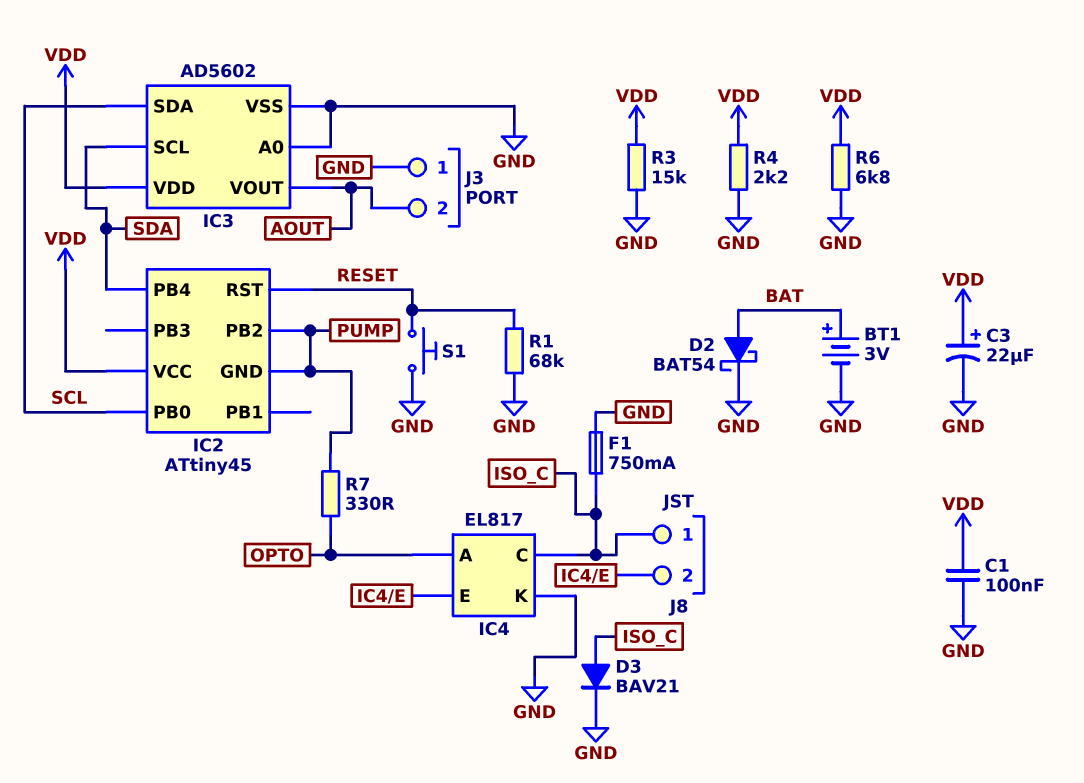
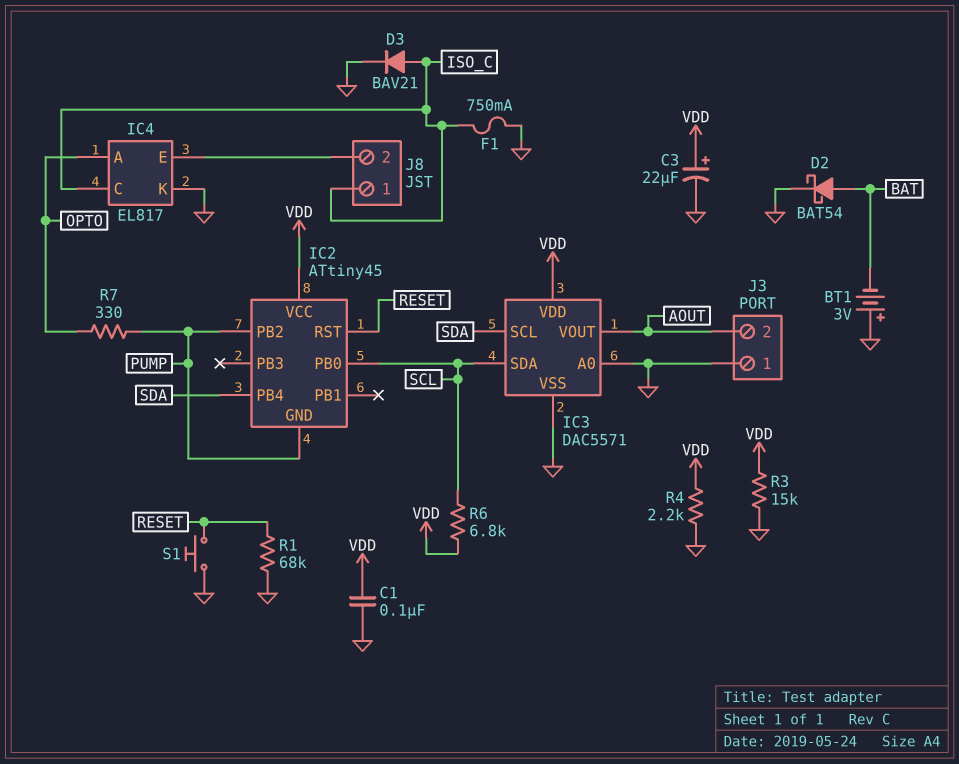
BT1: 3V (plus BAT, minus GND) -> 3V (plus GND, minus BAT)
IC3: AD5602 -> DAC5571
R6: 6.8k (GND, VDD) -> 6.8k (SCL, VDD)

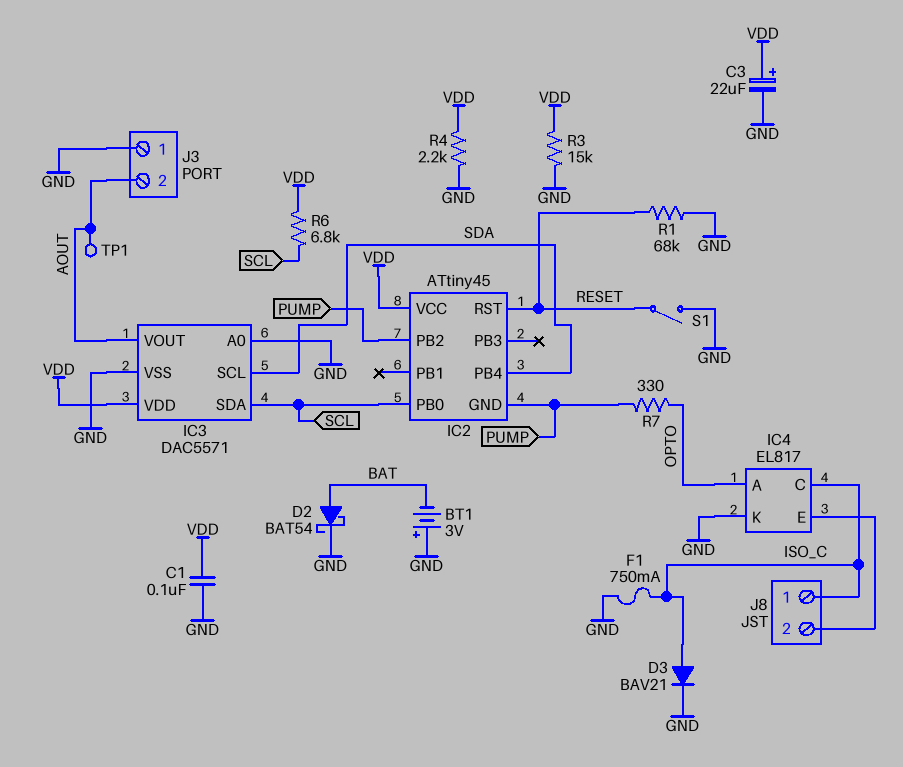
S1: button (GND, RESET) -> switch (GND, RESET)
TP1: none -> test point (AOUT)

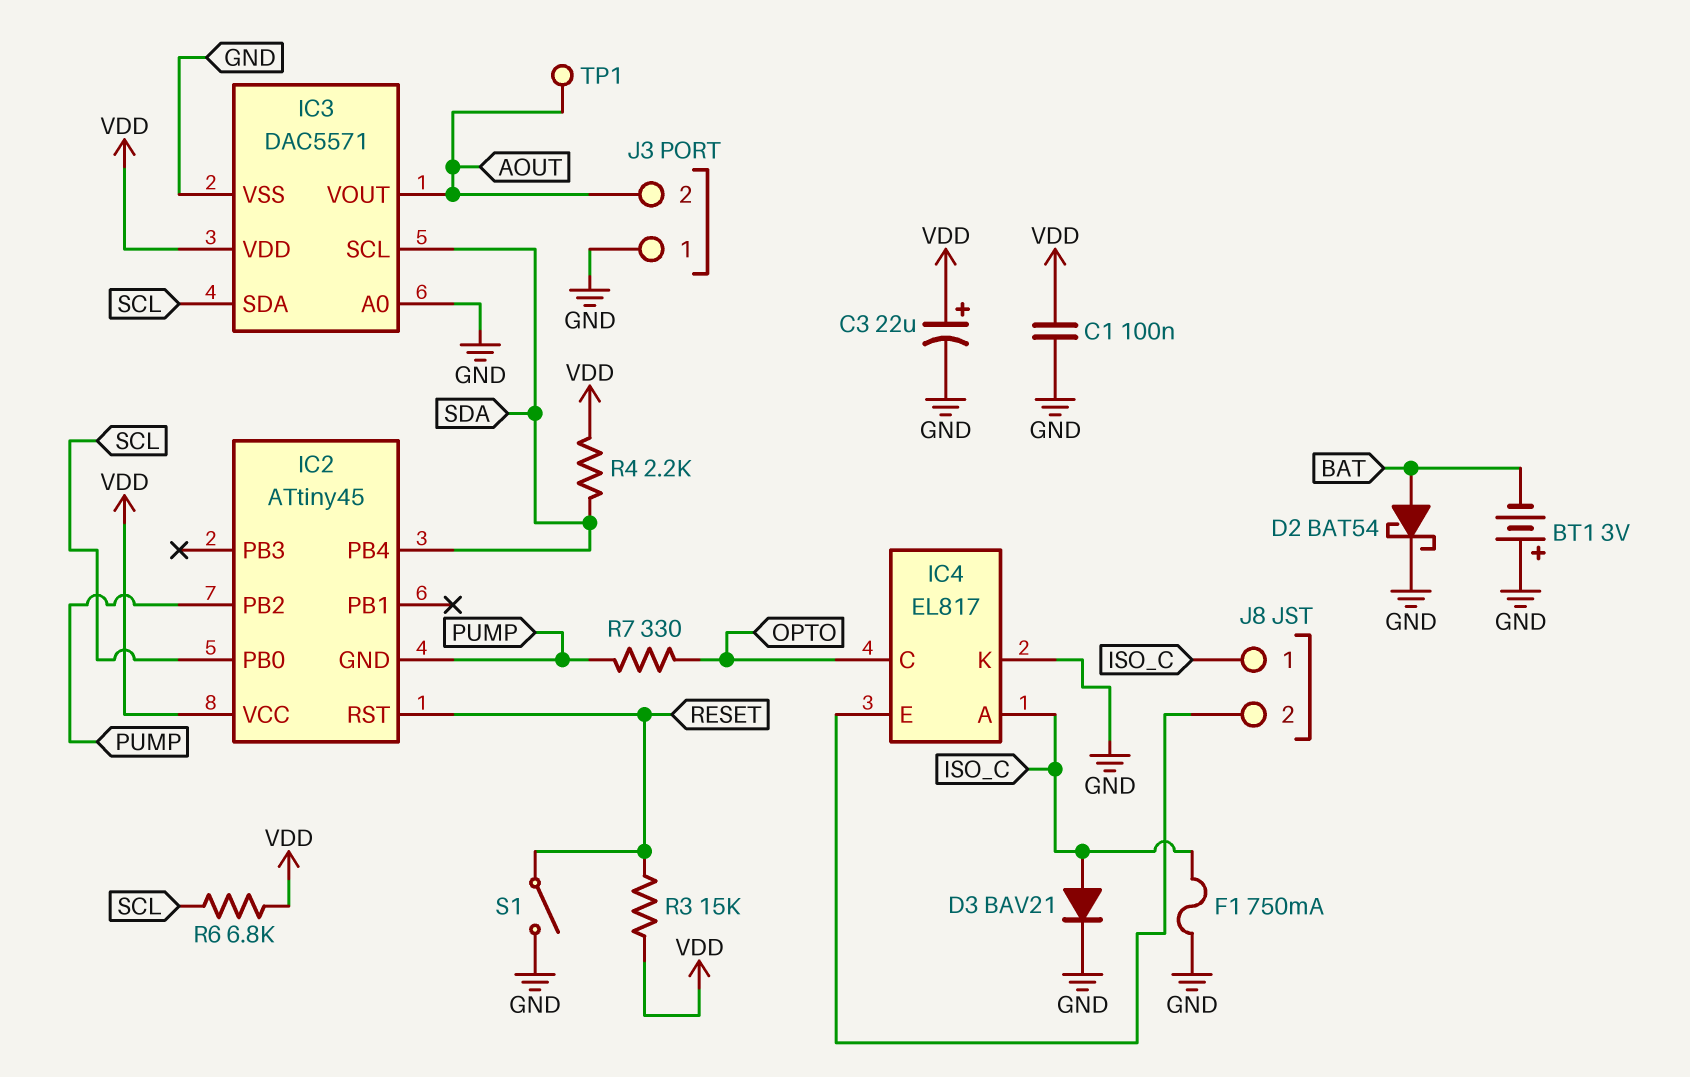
IC4 pin A: OPTO -> ISO_C
IC4 pin C: ISO_C -> OPTO
R1: 68k (GND, RESET) -> none
R3: 15k (GND, VDD) -> 15k (RESET, VDD)
R4: 2.2k (GND, VDD) -> 2.2k (SDA, VDD)

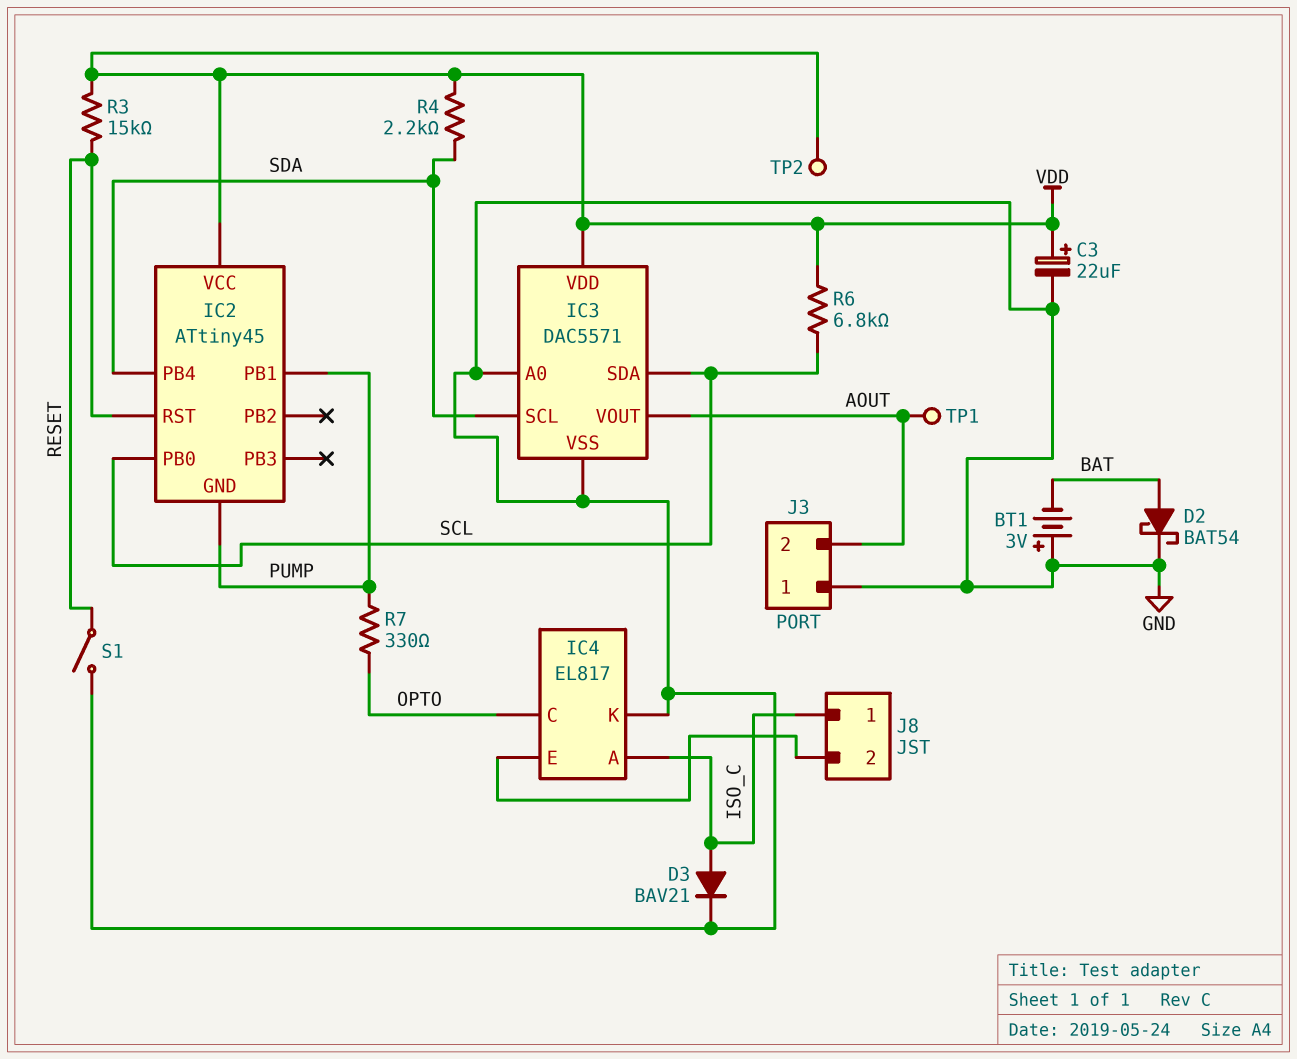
C1: 100nF (GND, VDD) -> none
F1: 750mA (GND, ISO_C) -> none
IC2 pin PB1: none -> PUMP
IC2 pin PB2: PUMP -> none
TP2: none -> test point (VDD)

